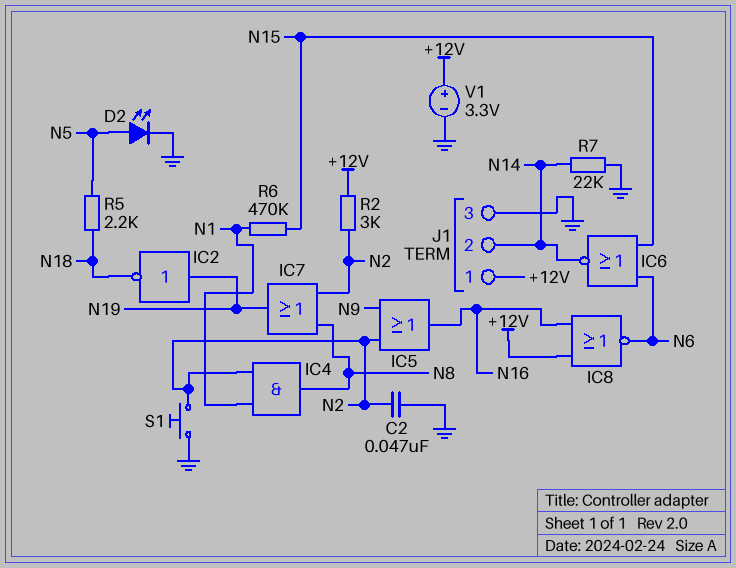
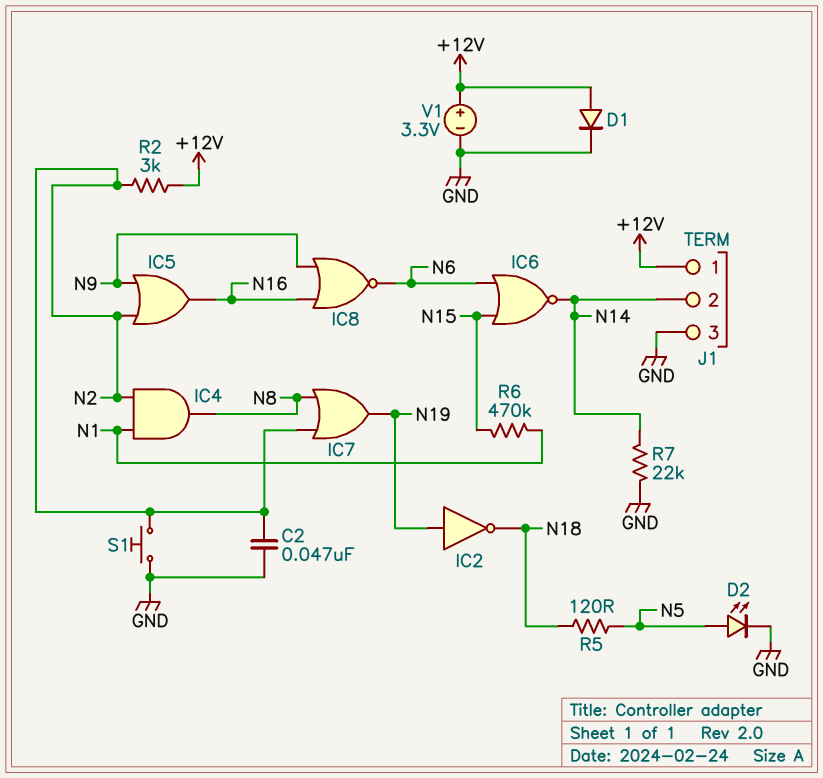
D1: none -> diode (A +12V, K GND)
IC8: NOR (in +12V, in N16, out N6) -> NOR (in N9, in N16, out N6)
R5: 2.2k (N5, N18) -> 120 (N5, N18)

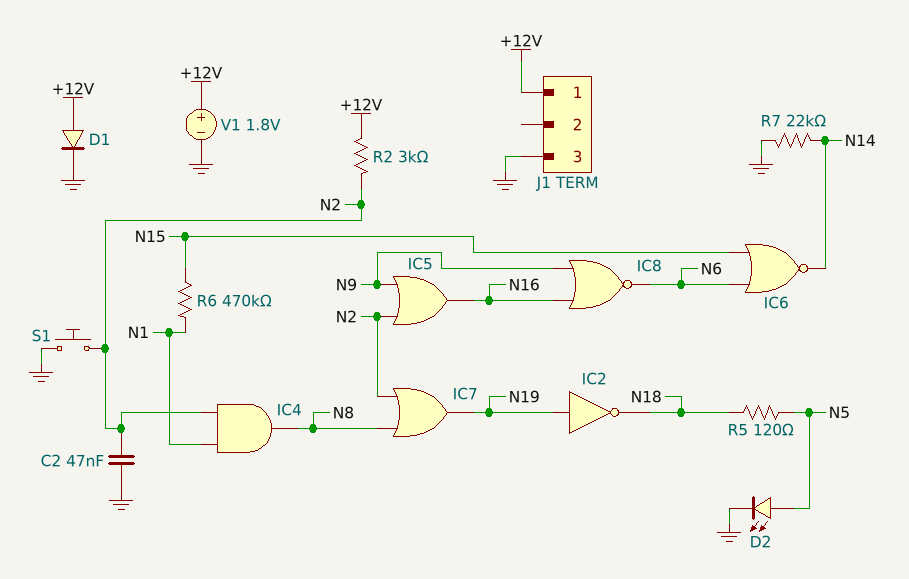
J1 pin 2: N14 -> none
V1: 3.3V (plus +12V, minus GND) -> 1.8V (plus +12V, minus GND)

